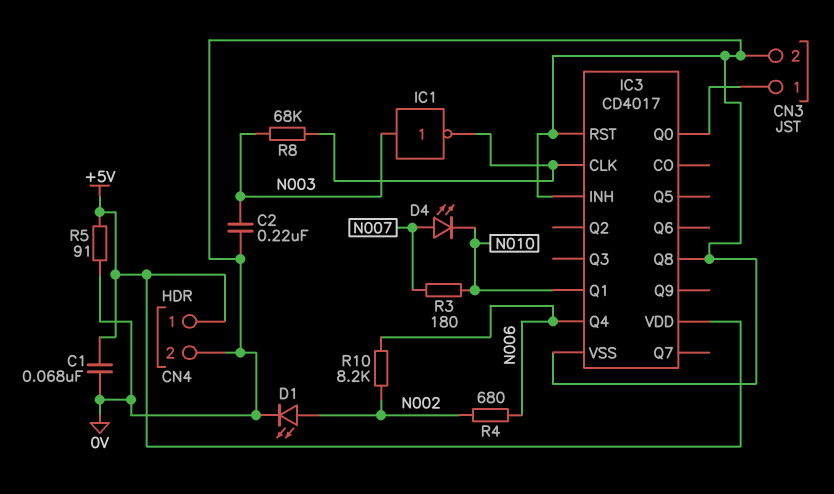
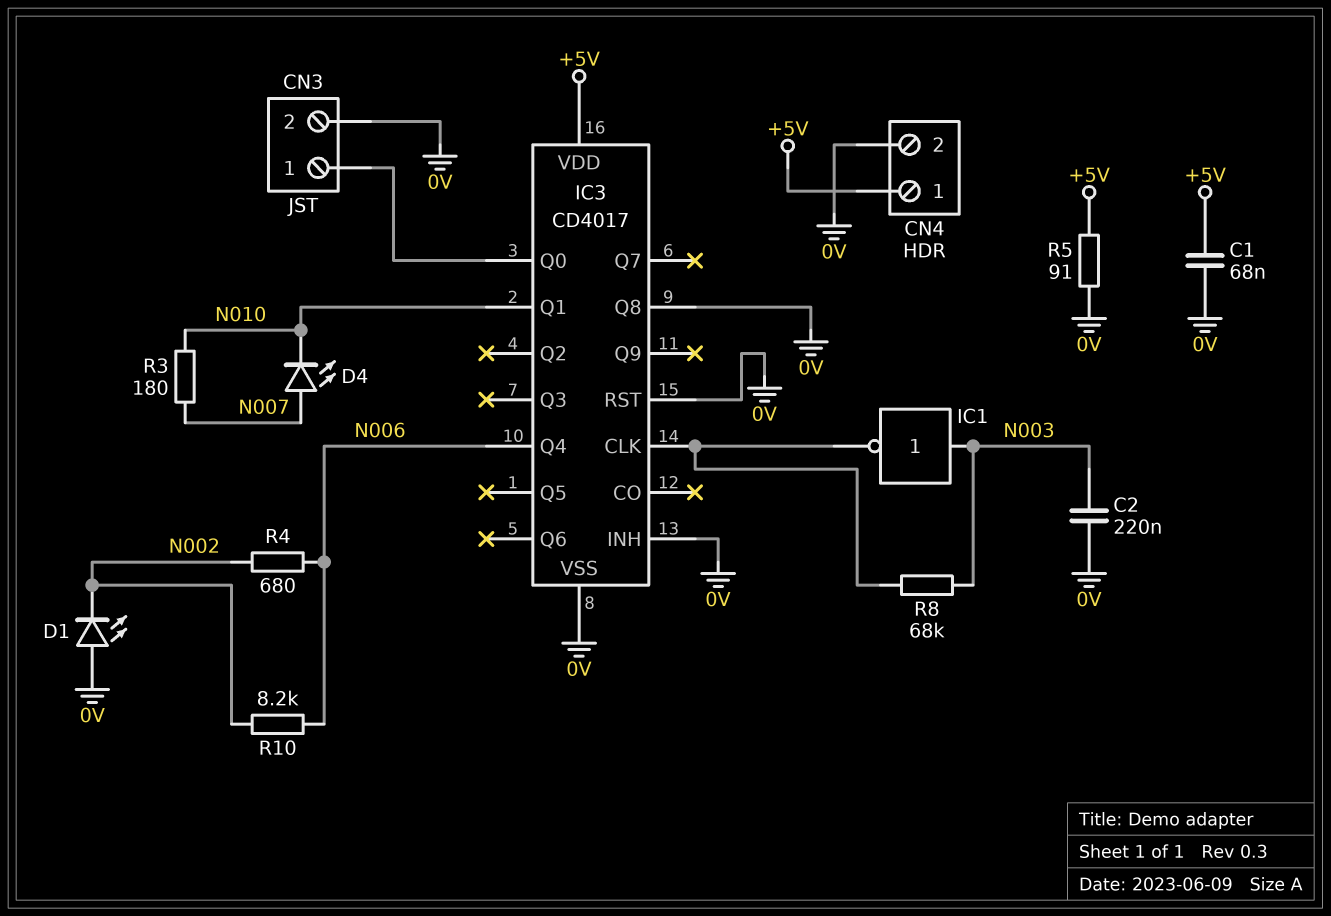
D1: LED (A N002, K 0V) -> LED (A 0V, K N002)

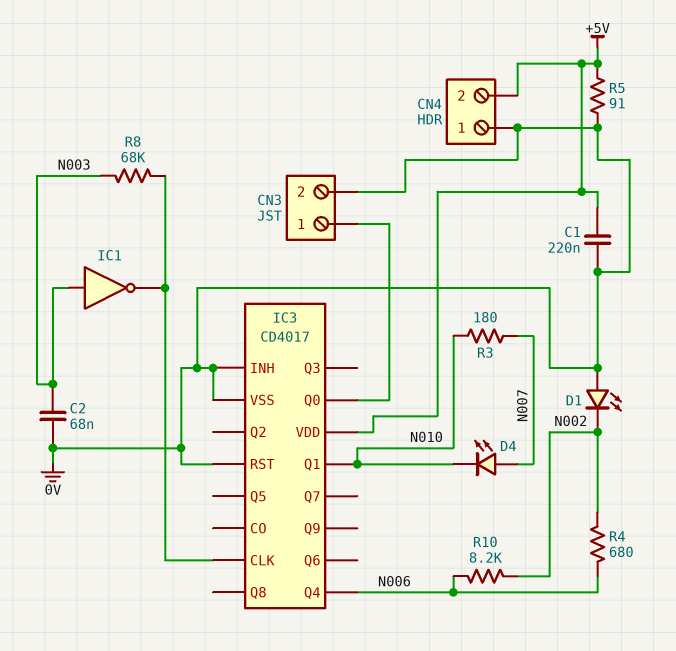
C1: 68nF (+5V, 0V) -> 220nF (+5V, 0V)
C2: 220nF (0V, N003) -> 68nF (0V, N003)
CN4 pin 1: +5V -> 0V
CN4 pin 2: 0V -> +5V
IC3 pin Q8: 0V -> none

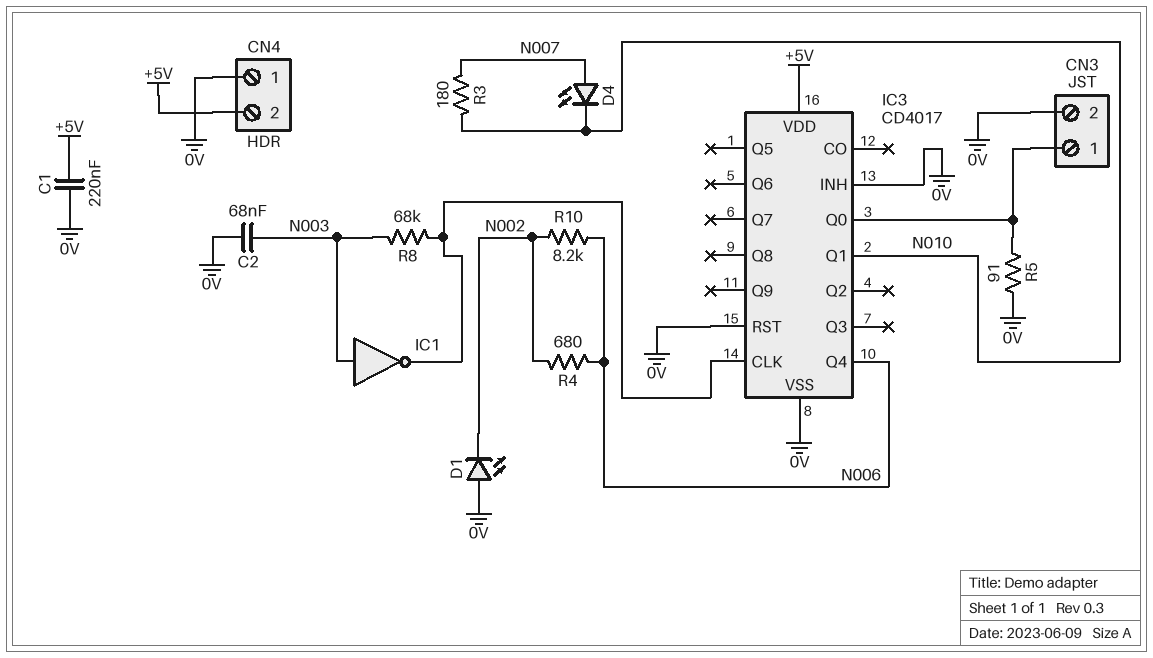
R5: 91 (+5V, 0V) -> 91 (0V, CN3/1)

